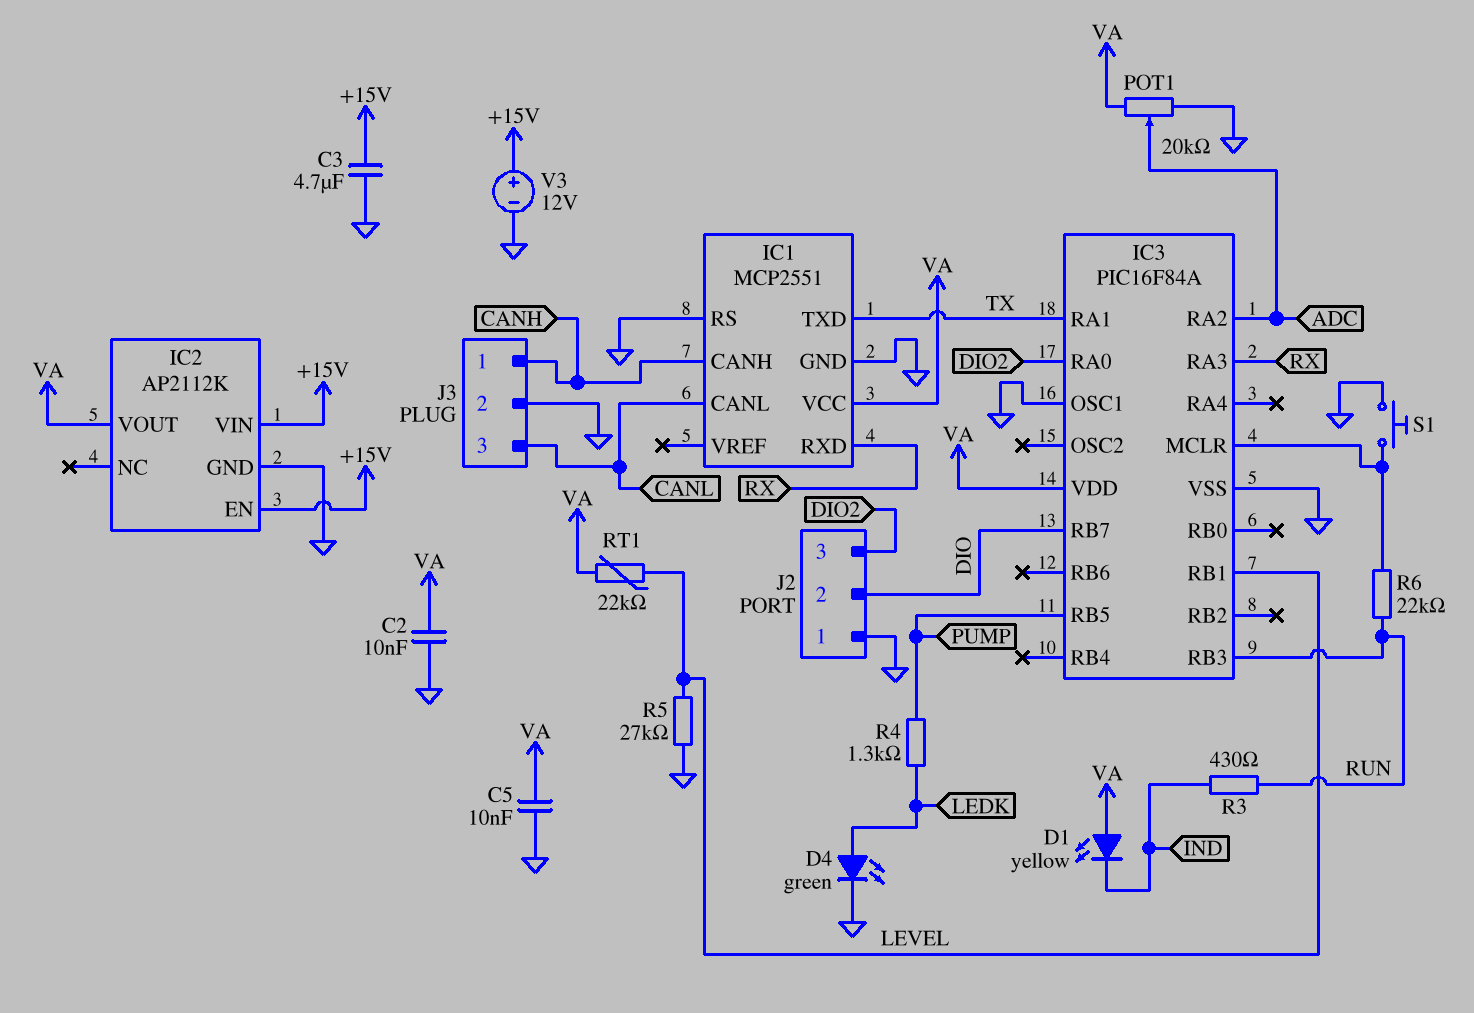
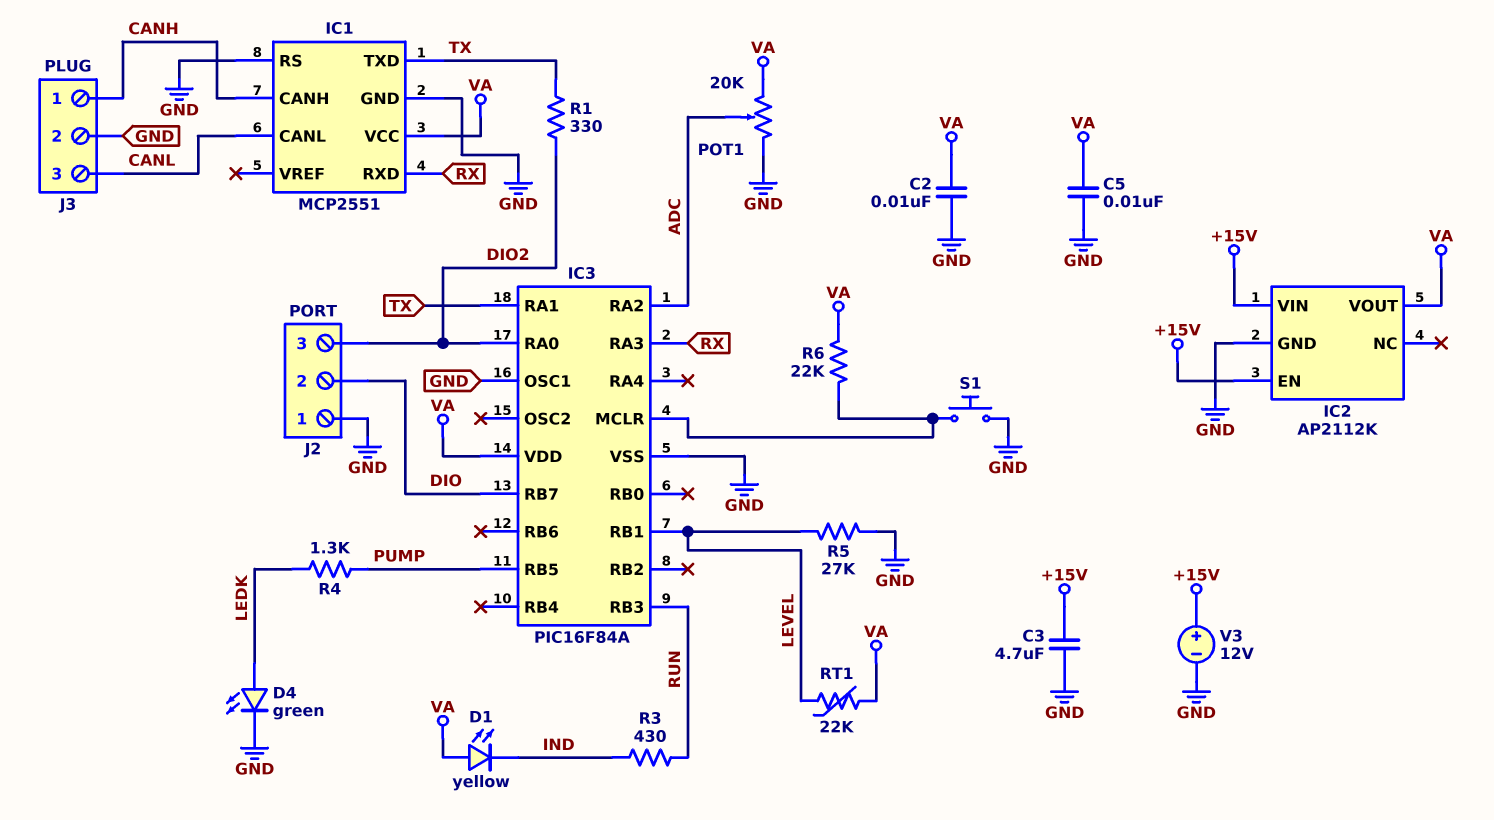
R1: none -> 330 (DIO2, TX)
R6: 22k (IC3/MCLR, RUN) -> 22k (IC3/MCLR, VA)

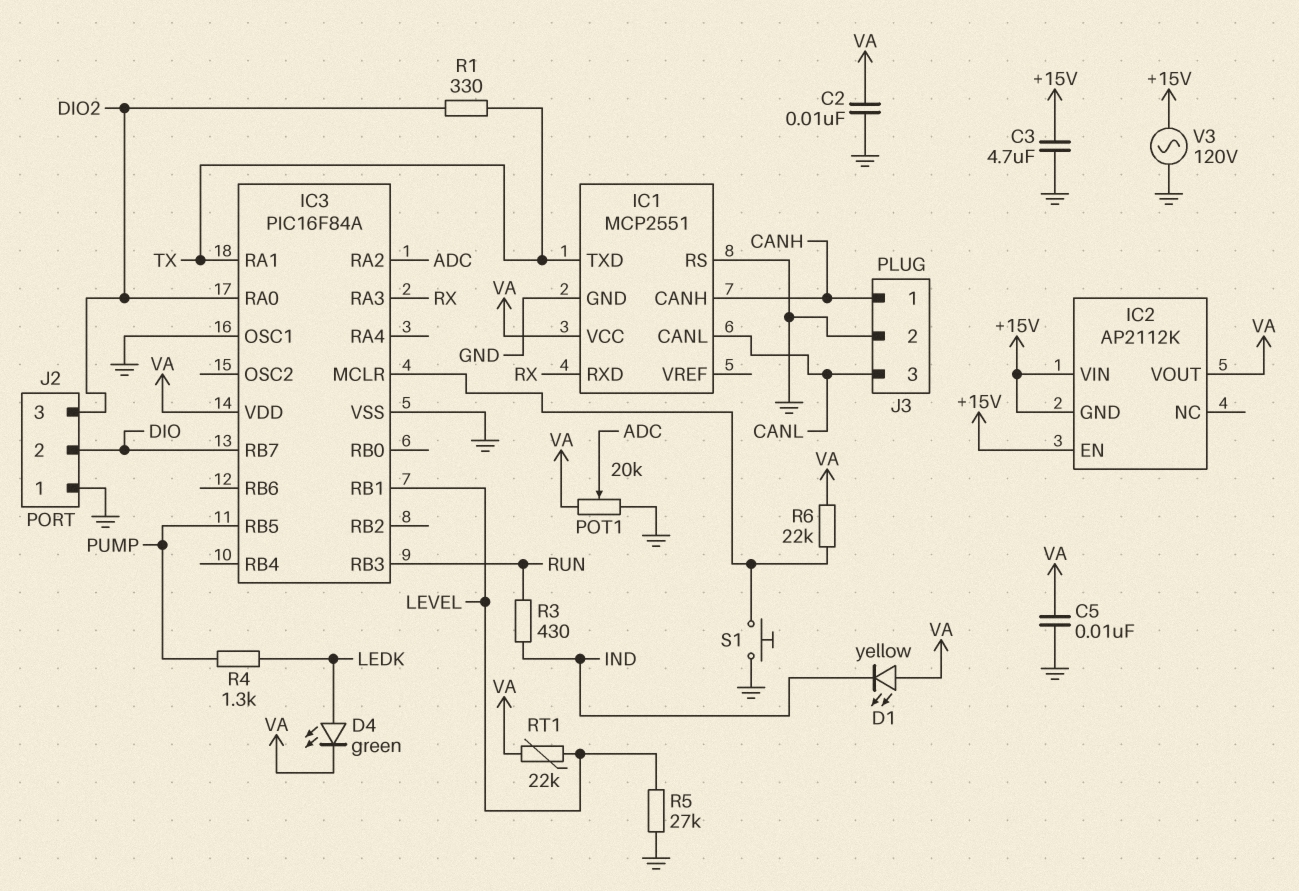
D4: LED green (A LEDK, K GND) -> LED green (A LEDK, K VA)
IC2 pin GND: GND -> +15V
V3: 12V (plus +15V, minus GND) -> AC 120V (+15V, GND)

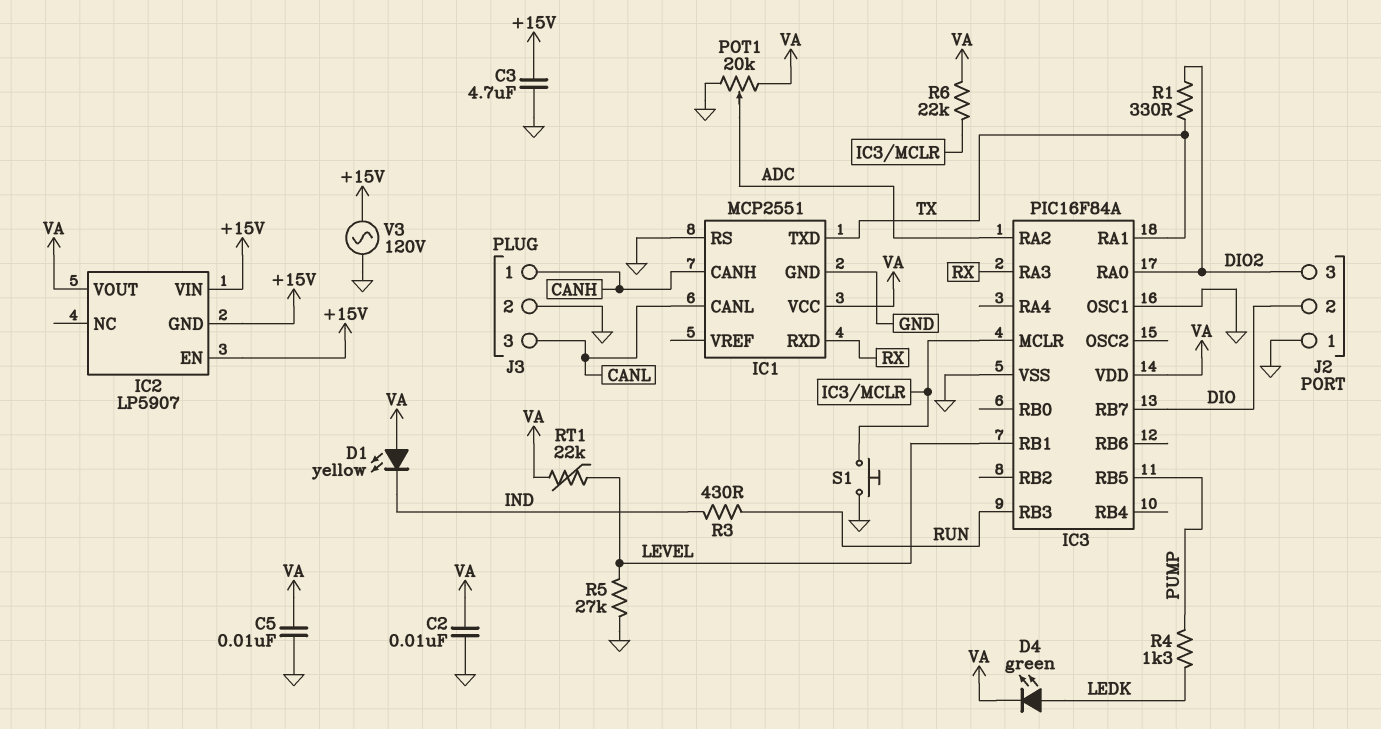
IC2: AP2112K -> LP5907

